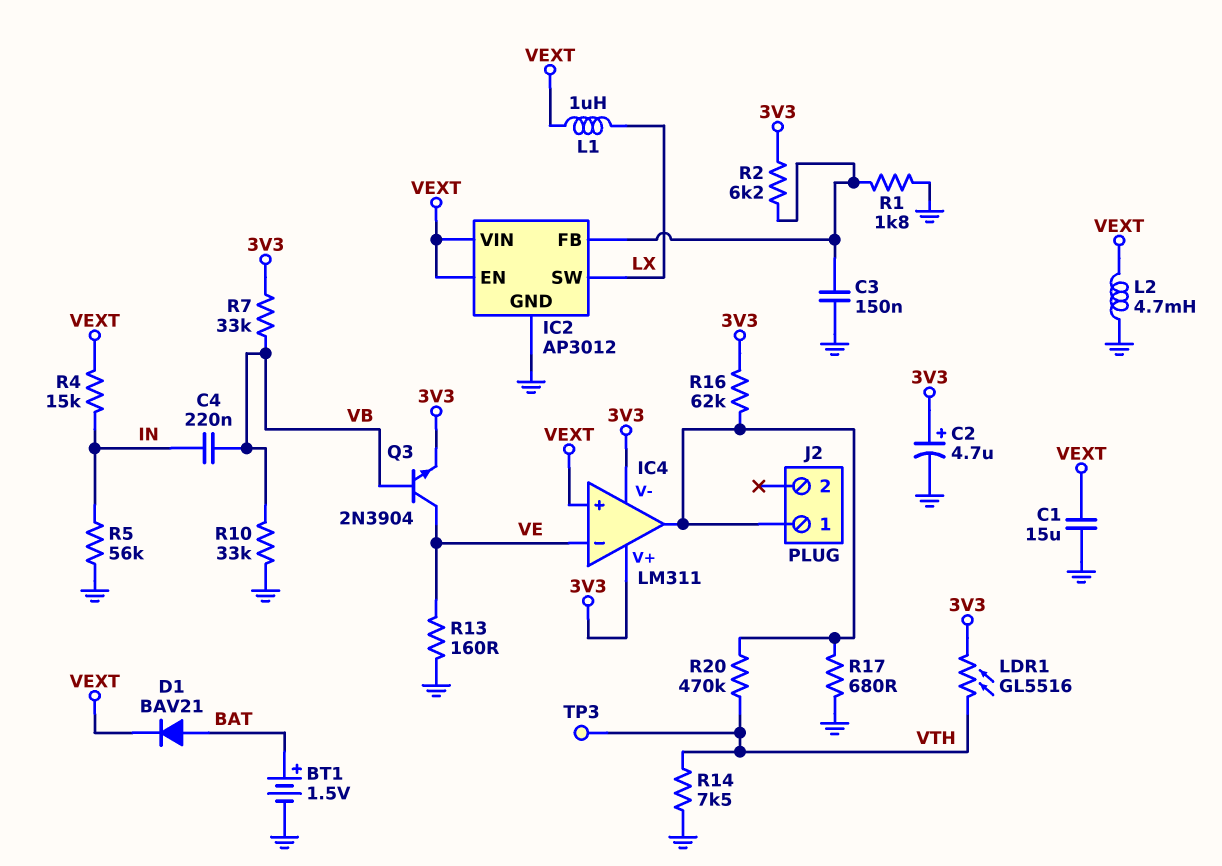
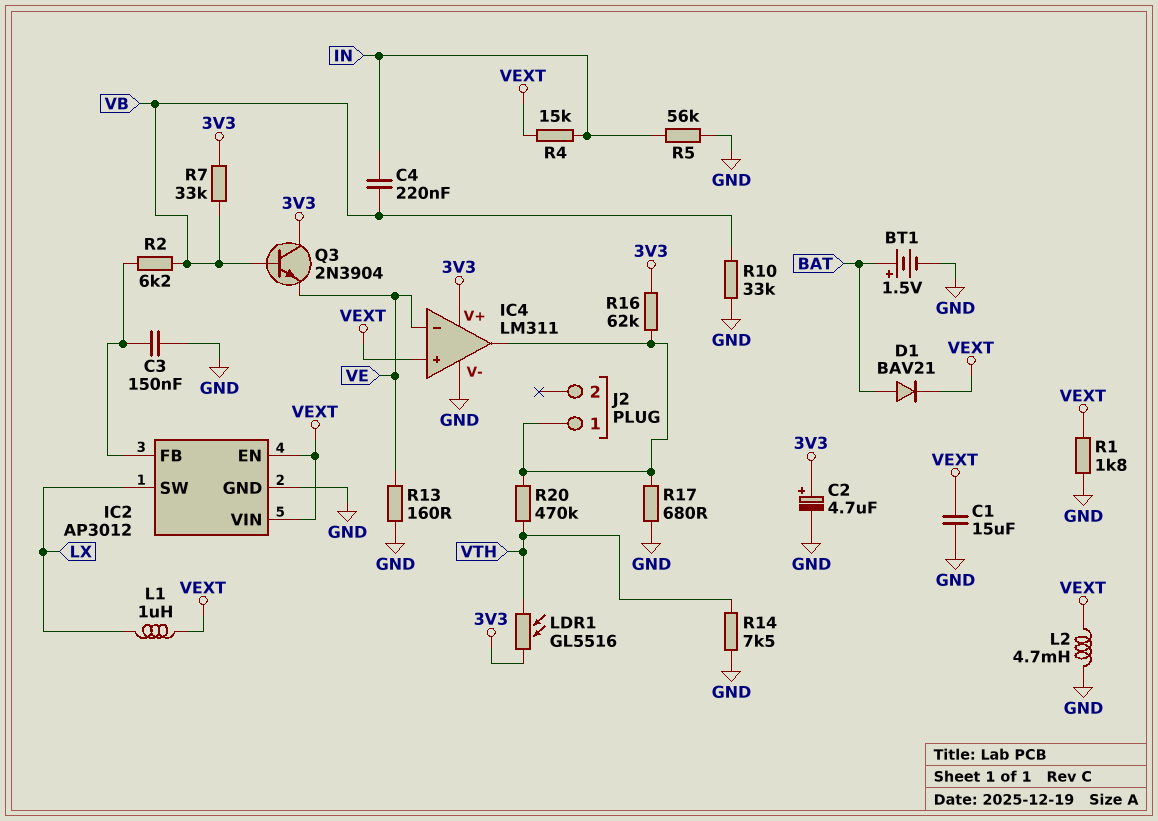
IC4 pin V-: 3V3 -> GND
Q3: NPN 2N3904 (B VB, C VE, E 3V3) -> NPN 2N3904 (B VB, C 3V3, E VE)
R1: 1.8k (GND, IC2/FB) -> 1.8k (GND, VEXT)
R2: 6.2k (3V3, IC2/FB) -> 6.2k (IC2/FB, VB)
TP3: test point (VTH) -> none

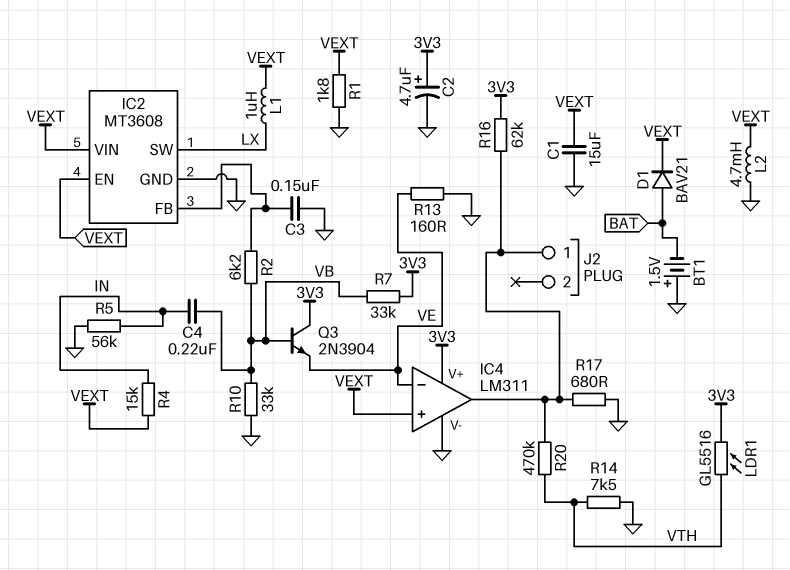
BT1: 1.5V (plus BAT, minus GND) -> 1.5V (plus GND, minus BAT)
IC2: AP3012 -> MT3608

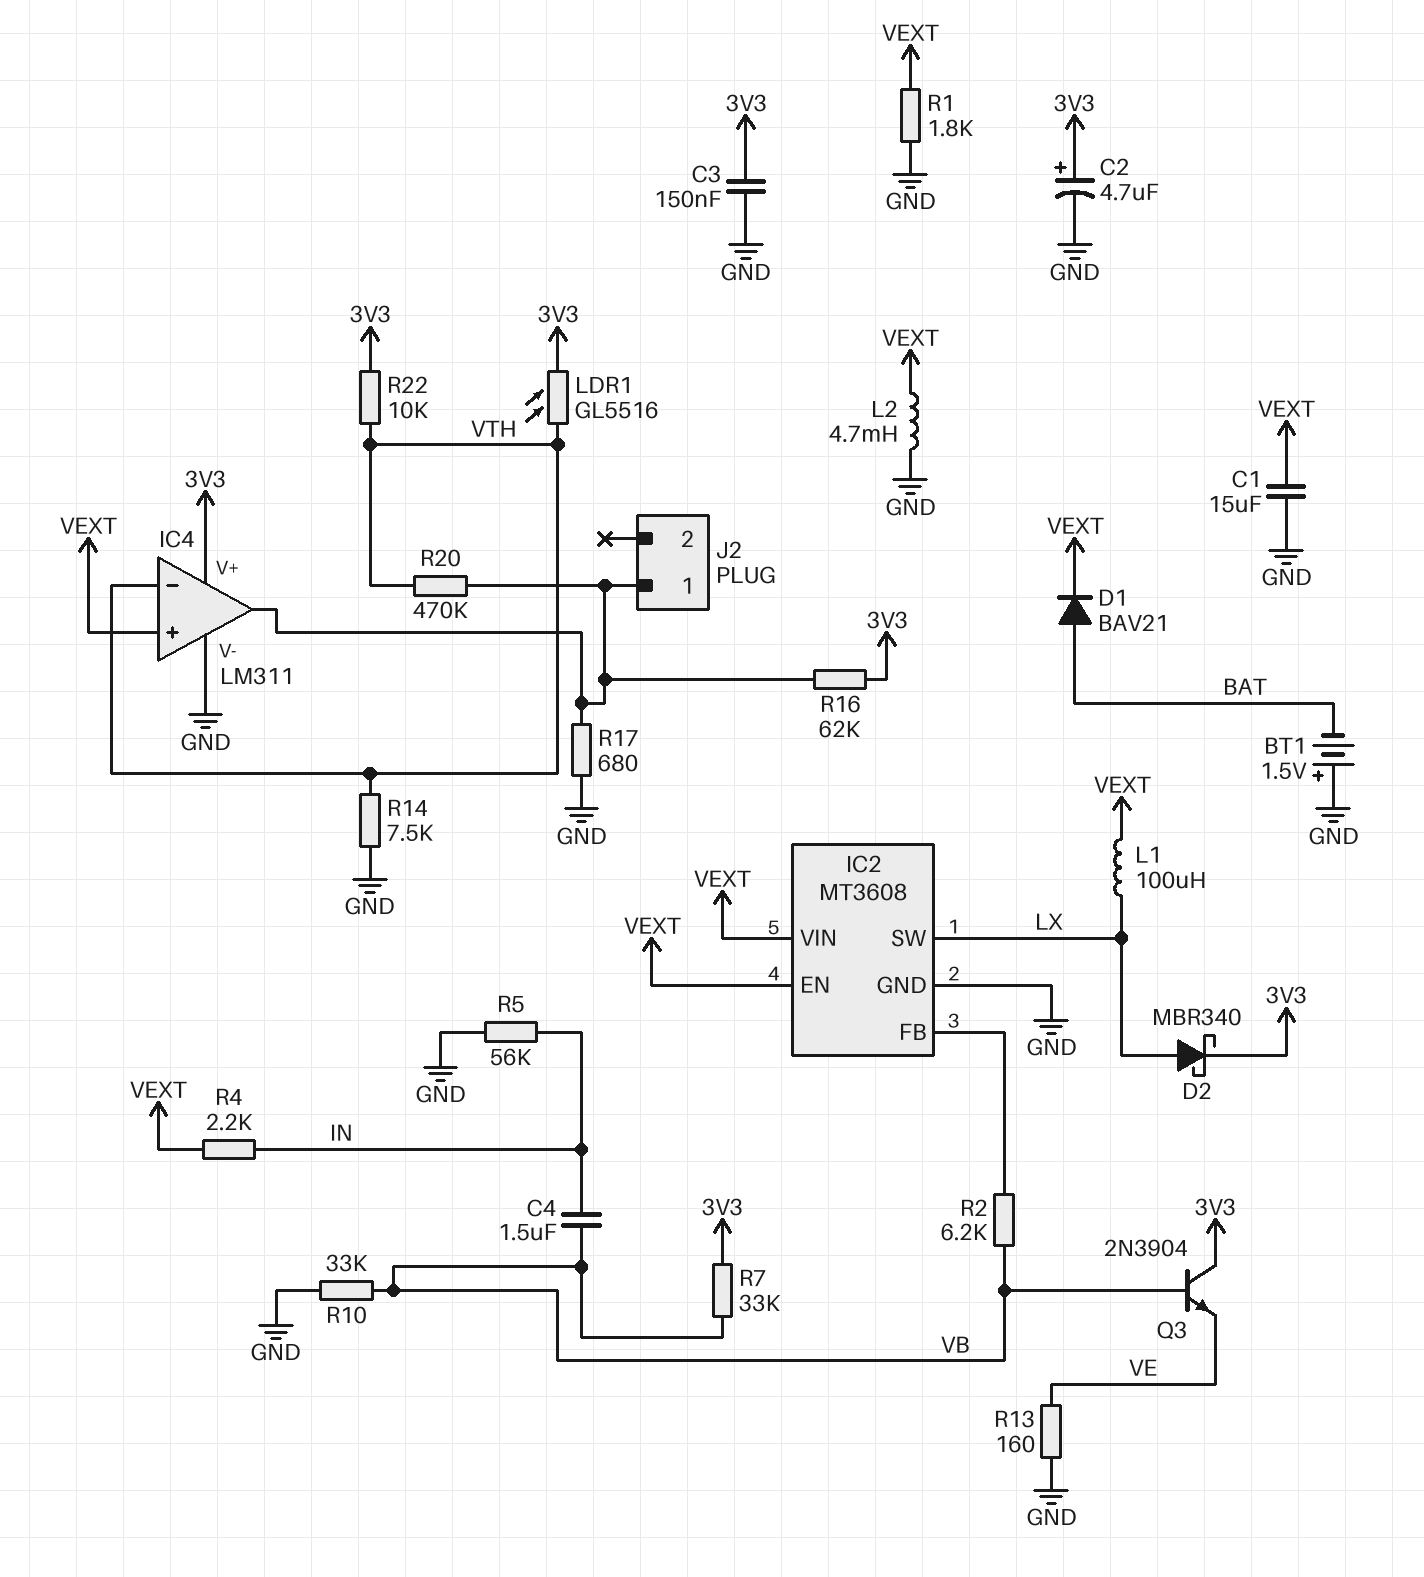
C3: 150nF (GND, IC2/FB) -> 150nF (3V3, GND)
C4: 220nF (IN, VB) -> 1.5uF (IN, VB)
D2: none -> schottky MBR340 (A LX, K 3V3)
IC4 pin in-: VE -> VTH
L1: 1uH (LX, VEXT) -> 100uH (LX, VEXT)
R4: 15k (IN, VEXT) -> 2.2k (IN, VEXT)
R22: none -> 10k (3V3, VTH)

